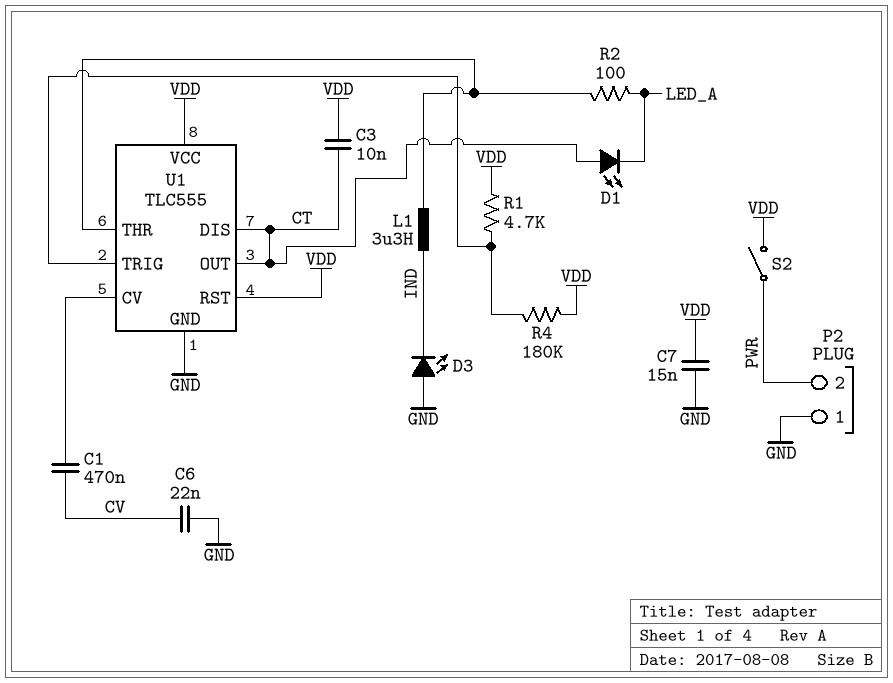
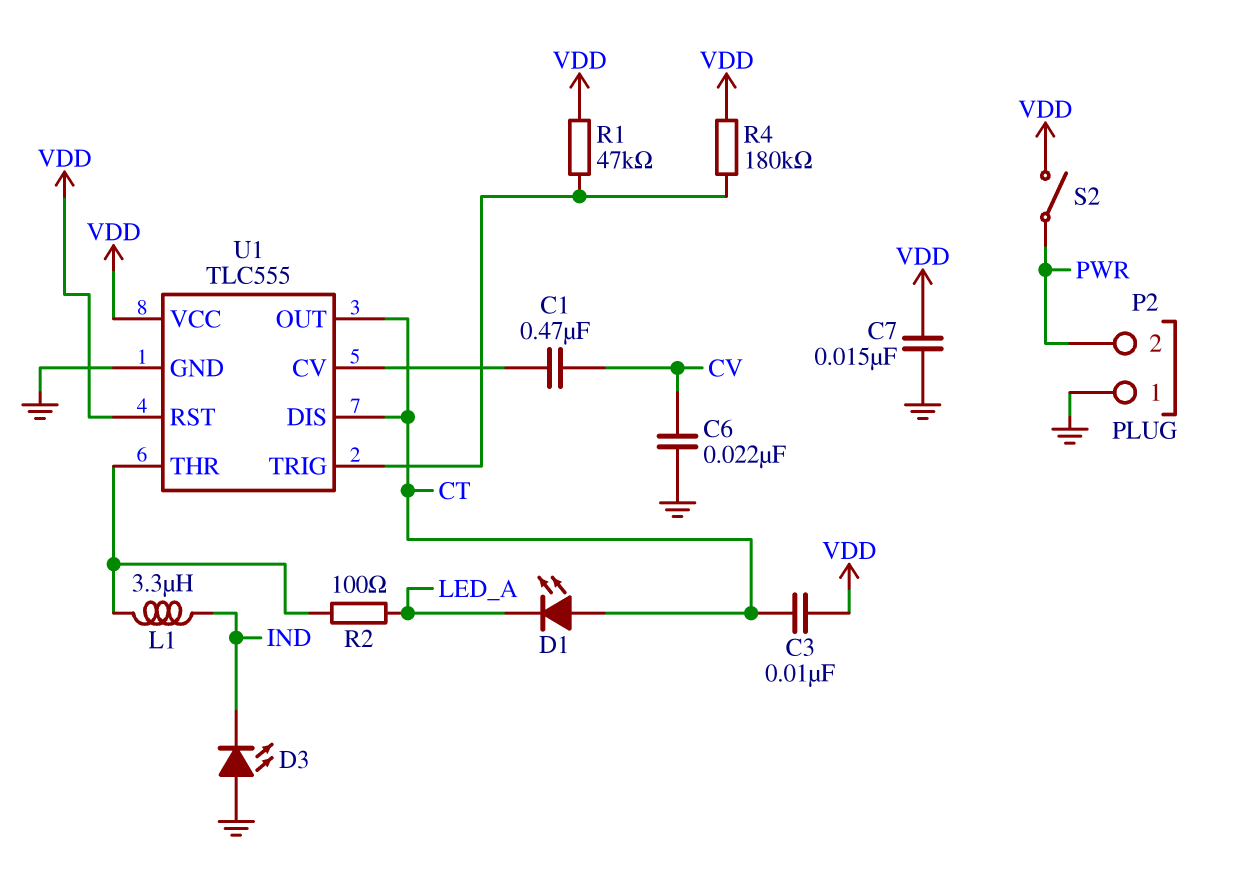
R1: 4.7k (U1/TRIG, VDD) -> 47k (U1/TRIG, VDD)

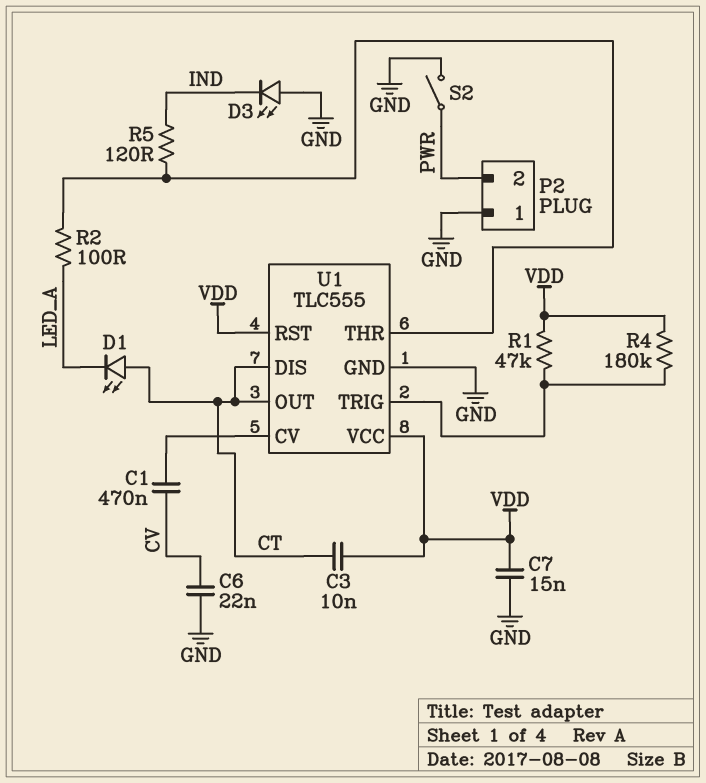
L1: 3.3uH (IND, U1/THR) -> none
R5: none -> 120 (IND, U1/THR)
S2: switch (PWR, VDD) -> switch (GND, PWR)

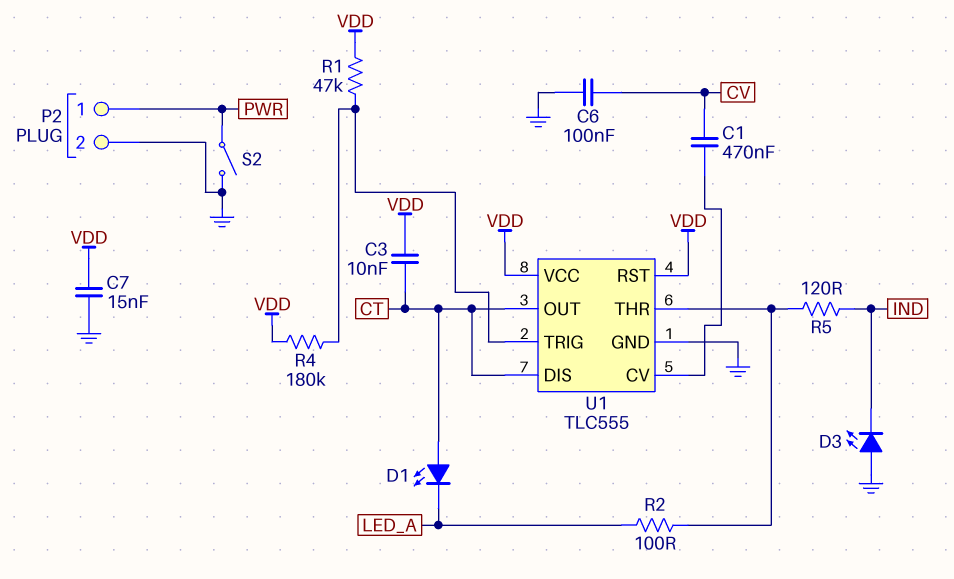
C6: 22nF (CV, GND) -> 100nF (CV, GND)
P2 pin 1: GND -> PWR
P2 pin 2: PWR -> GND

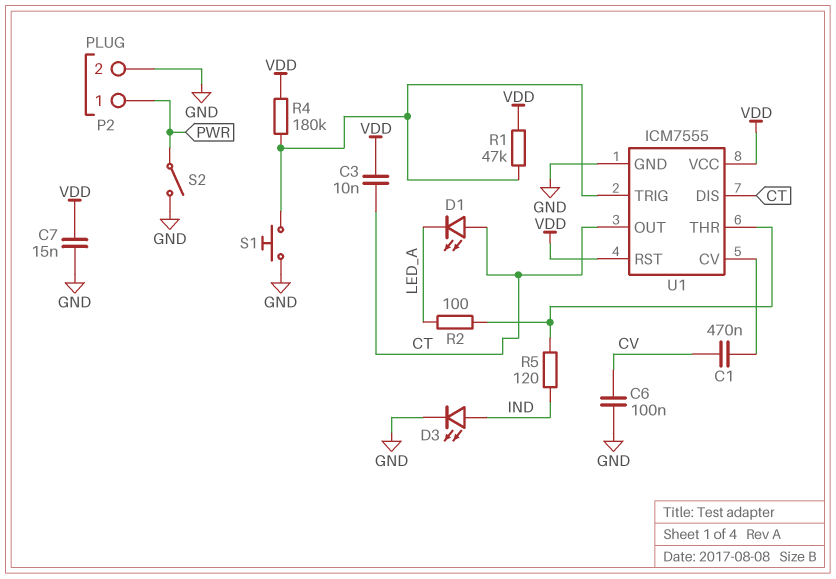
D3: LED (A GND, K IND) -> LED (A IND, K GND)
S1: none -> button (GND, U1/TRIG)
U1: TLC555 -> ICM7555

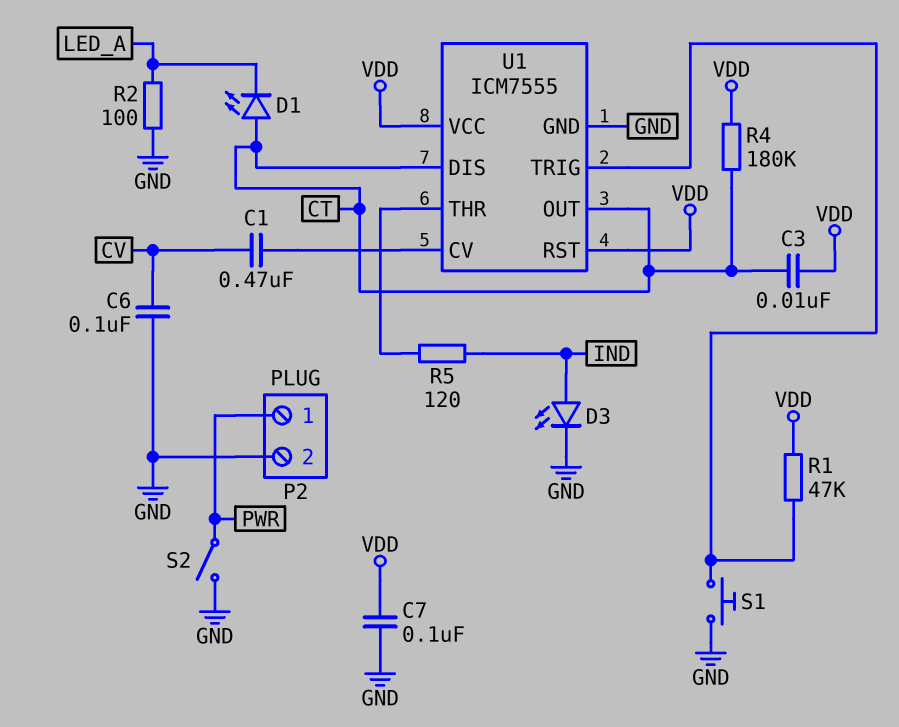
C7: 15nF (GND, VDD) -> 100nF (GND, VDD)
R2: 100 (LED_A, U1/THR) -> 100 (GND, LED_A)
R4: 180k (U1/TRIG, VDD) -> 180k (CT, VDD)

